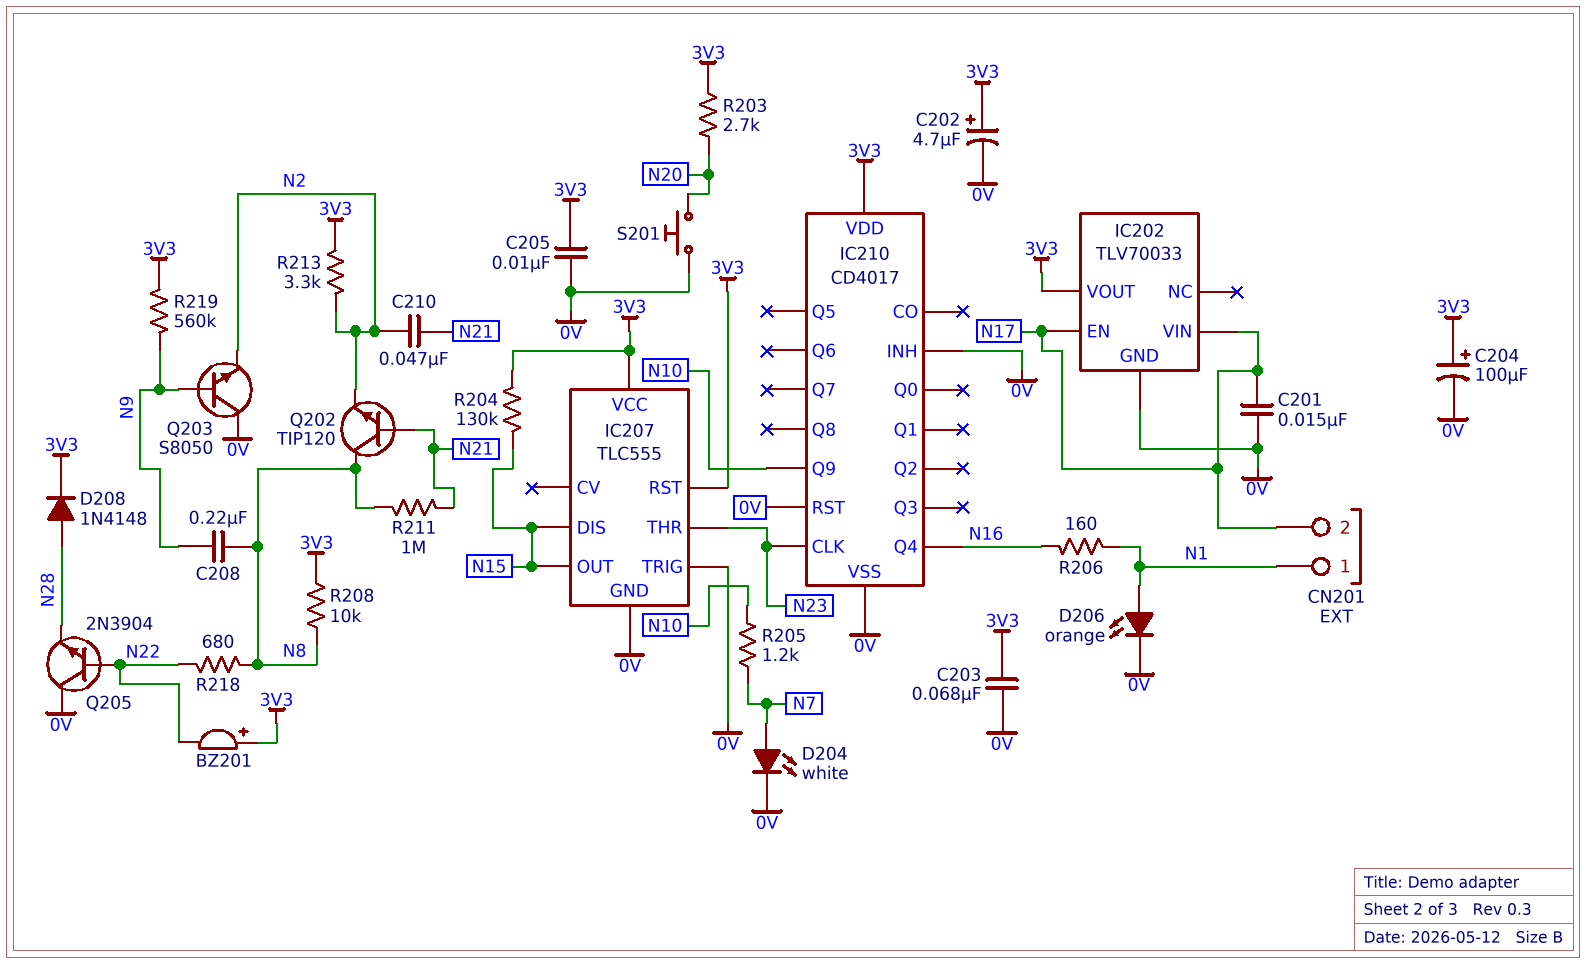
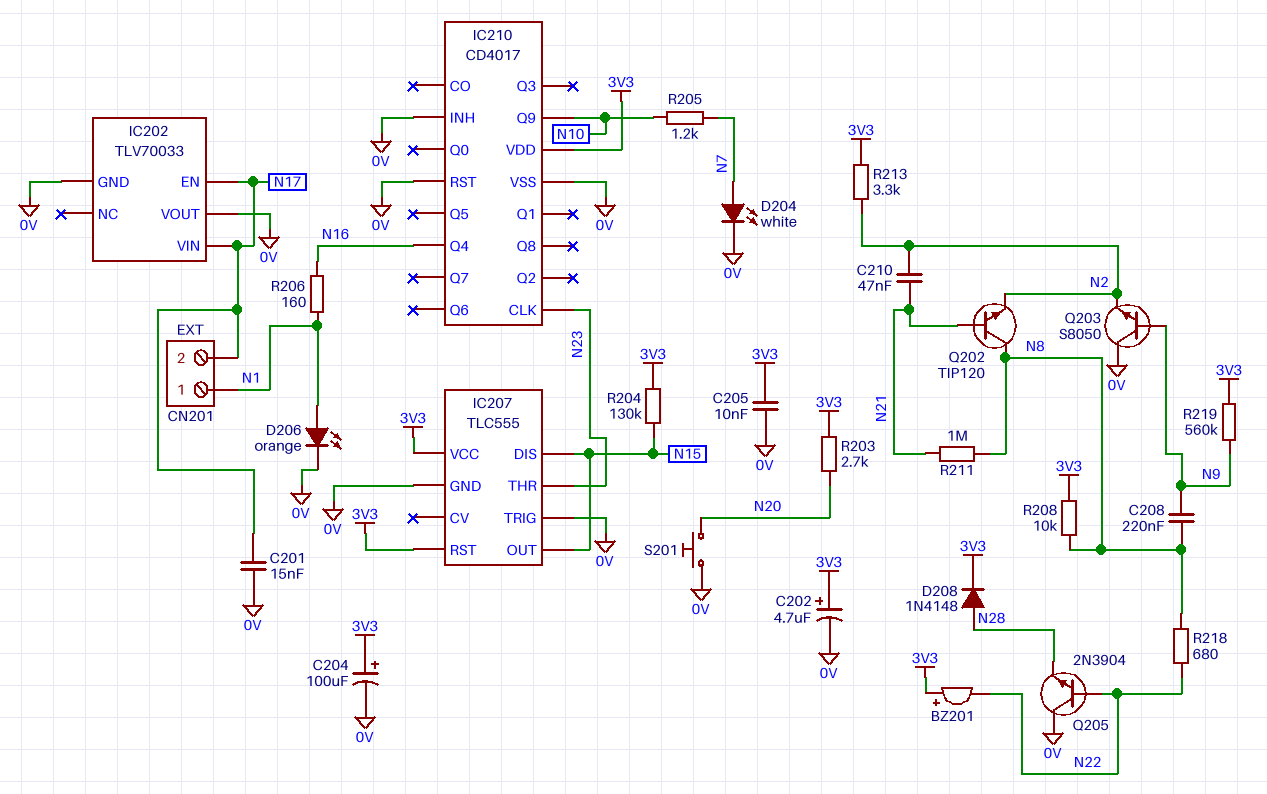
C203: 68nF (0V, 3V3) -> none
IC202 pin VOUT: 3V3 -> 0V

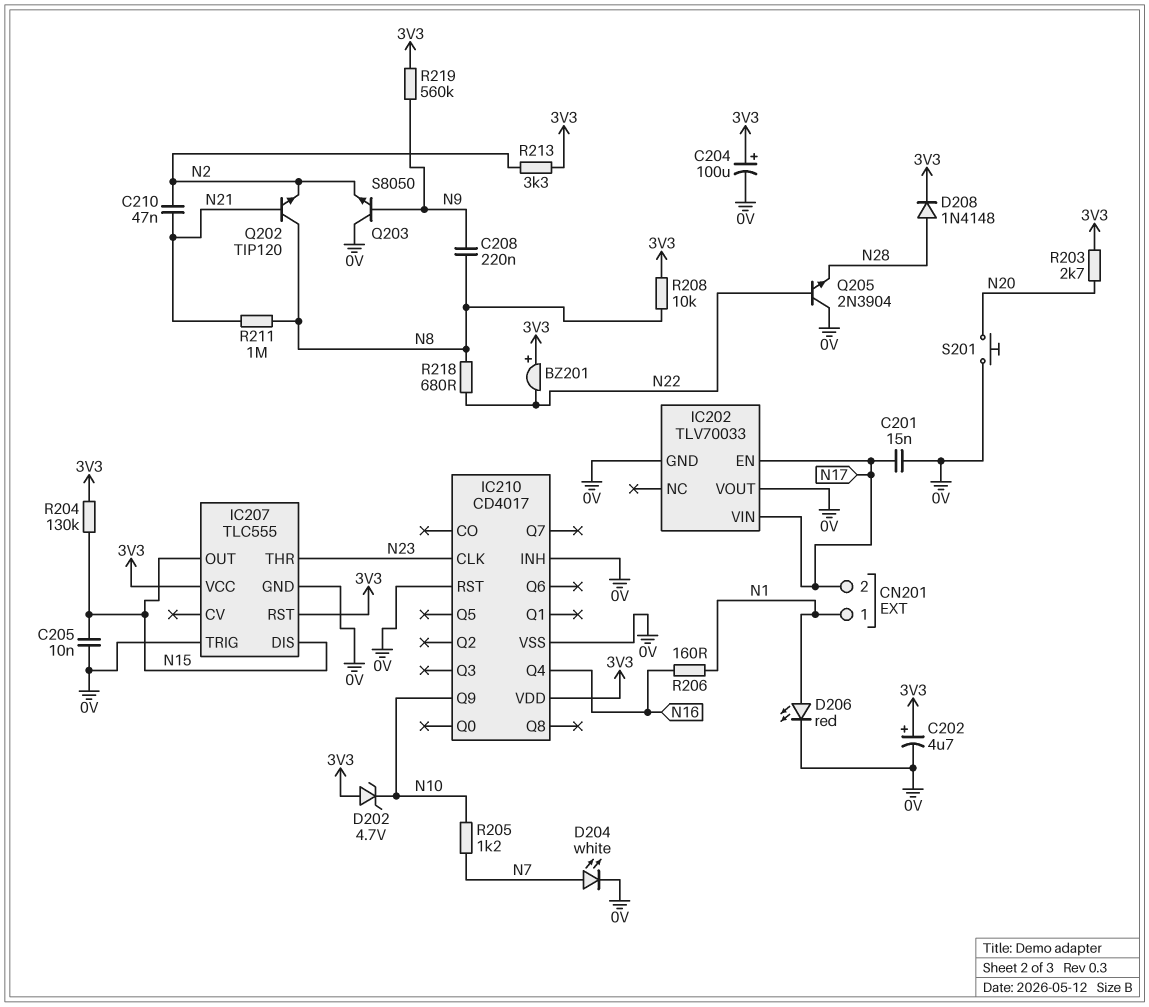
C205: 10nF (0V, 3V3) -> 10nF (0V, N15)
D202: none -> zener 4.7V (A 3V3, K N10)
D206: LED orange (A N1, K 0V) -> LED red (A N1, K 0V)

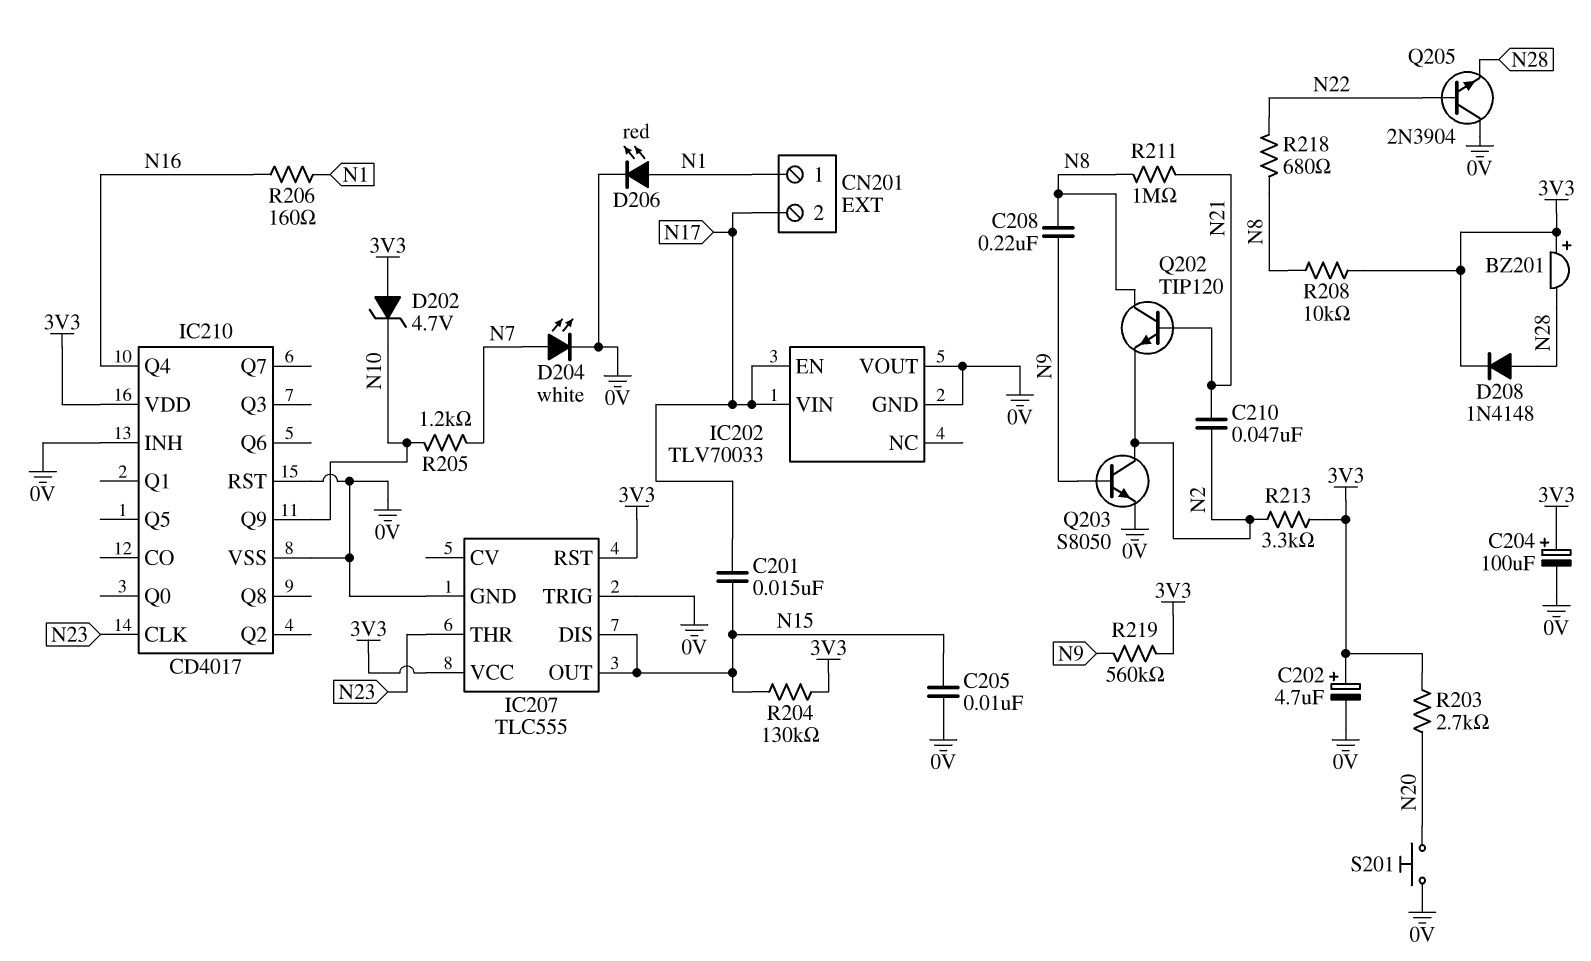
BZ201: buzzer (plus 3V3, minus N22) -> buzzer (plus 3V3, minus N28)
C201: 15nF (0V, N17) -> 15nF (N15, N17)
Q203: NPN S8050 (B N9, C 0V, E N2) -> NPN S8050 (B N9, C N2, E 0V)

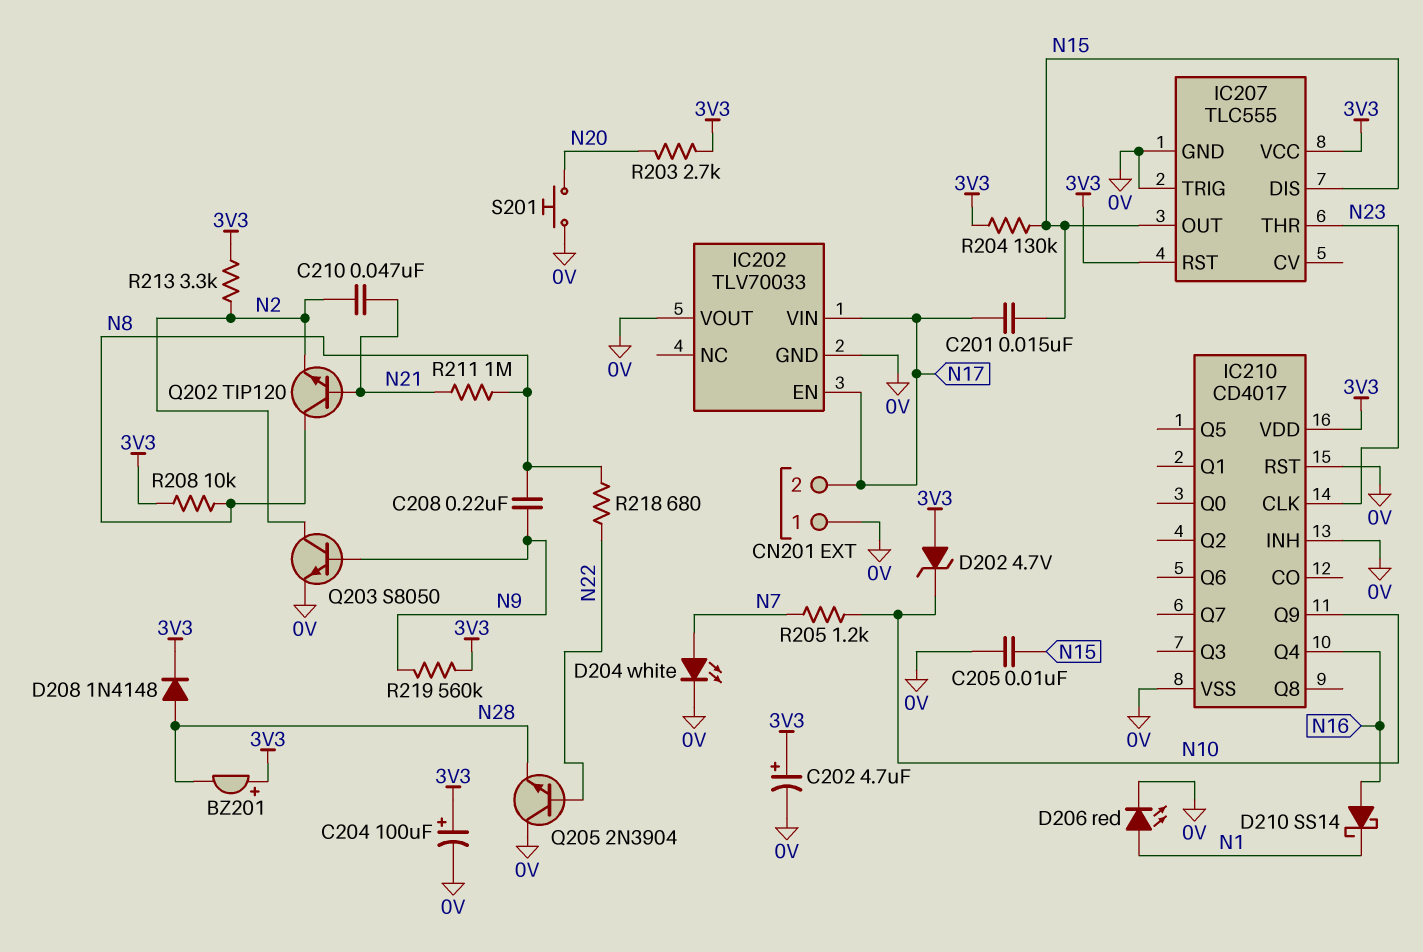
CN201 pin 1: N1 -> 0V
D210: none -> schottky SS14 (A N16, K N1)
R206: 160 (N1, N16) -> none

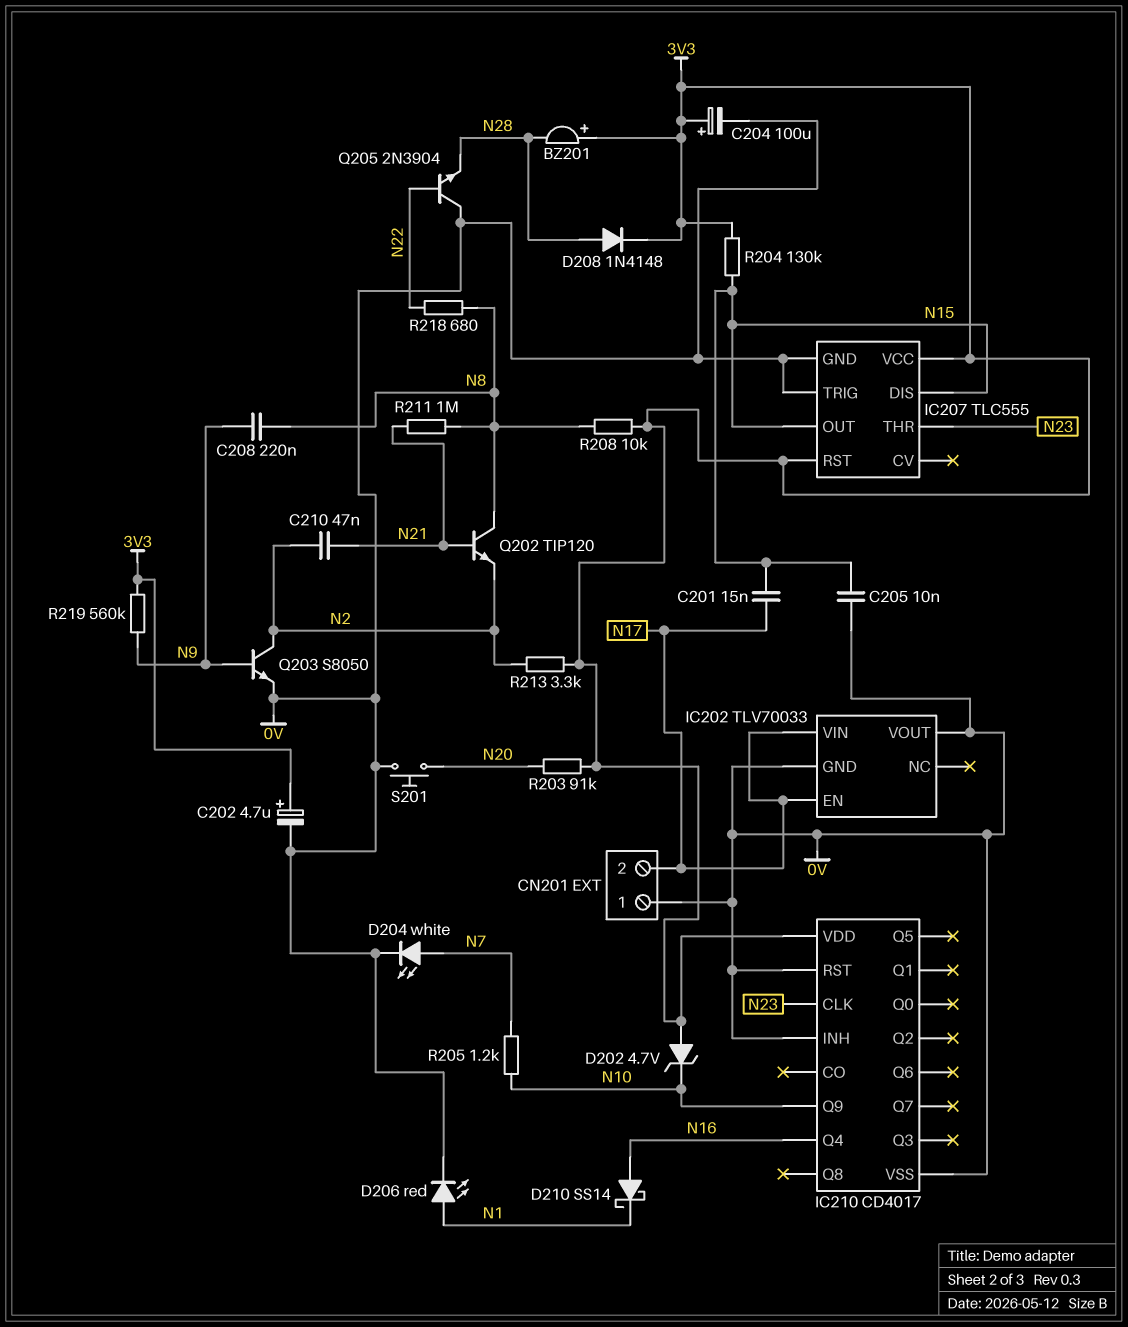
R203: 2.7k (3V3, N20) -> 91k (3V3, N20)

